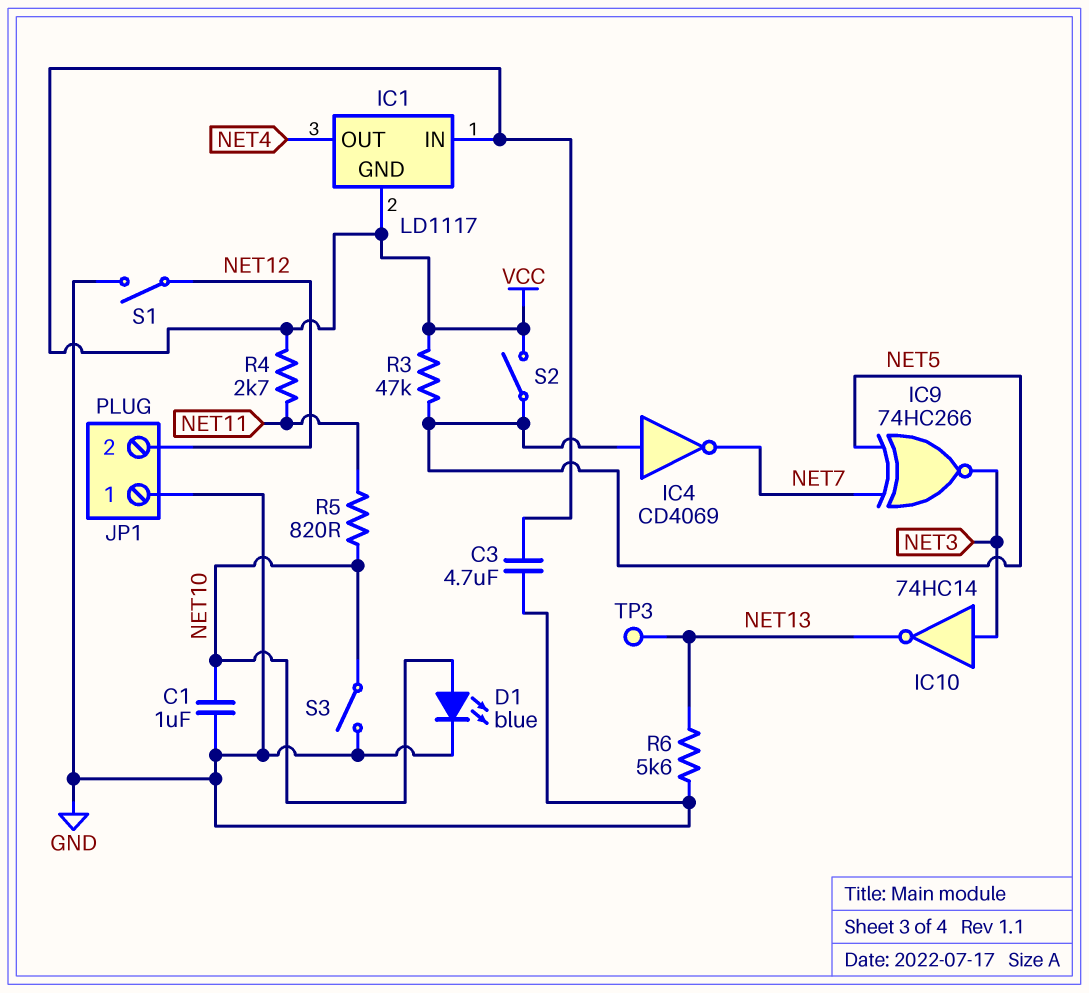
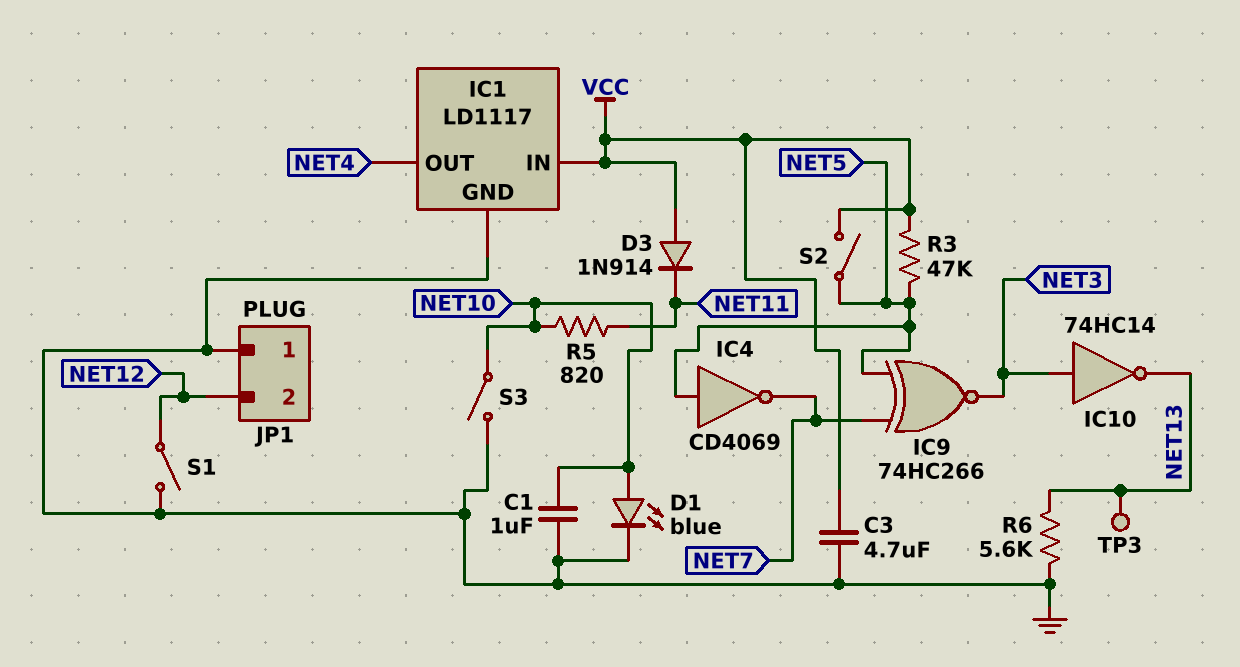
D3: none -> diode 1N914 (A VCC, K NET11)
IC1 pin GND: VCC -> GND
R4: 2.7k (NET11, VCC) -> none

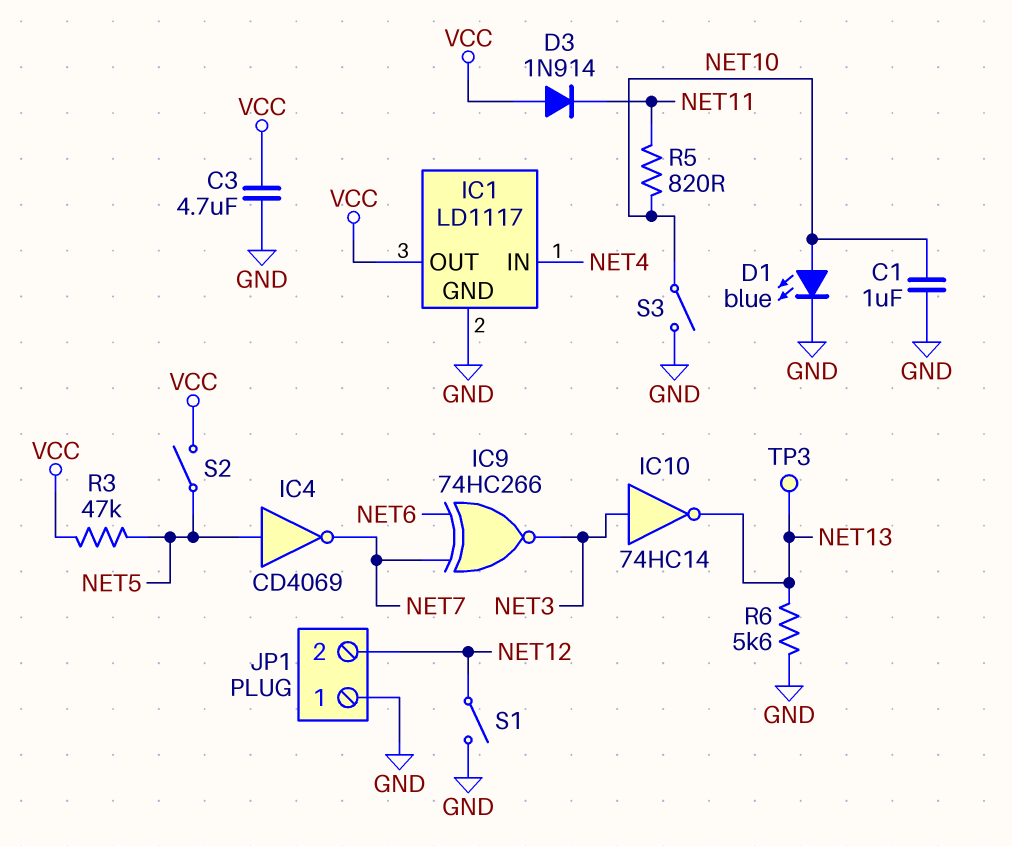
IC1 pin IN: VCC -> NET4
IC1 pin OUT: NET4 -> VCC
IC9: XNOR 74HC266 (in NET5, in NET7, out NET3) -> XNOR 74HC266 (in NET6, in NET7, out NET3)

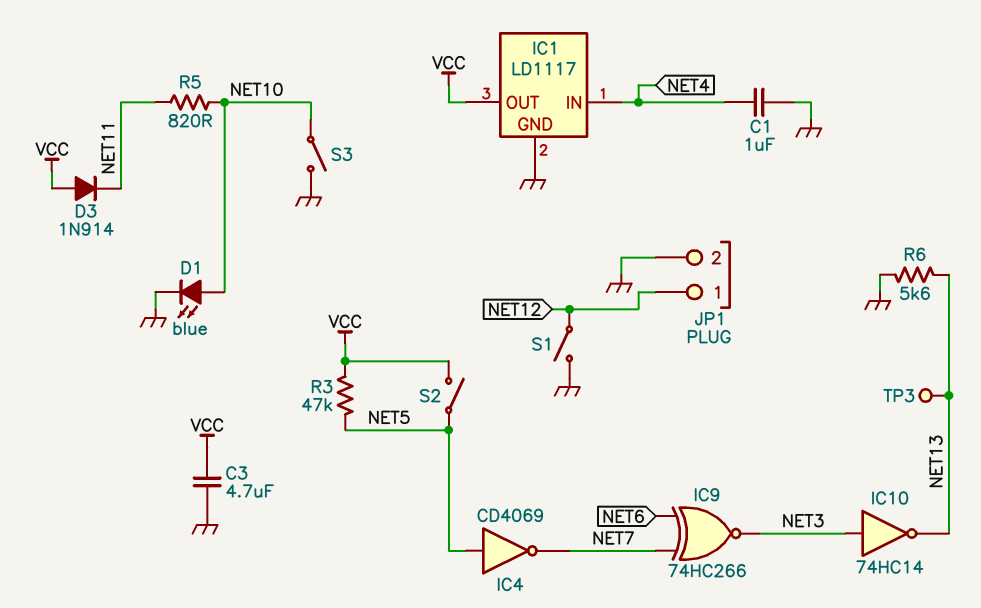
C1: 1uF (GND, NET10) -> 1uF (GND, NET4)
JP1 pin 1: GND -> NET12
JP1 pin 2: NET12 -> GND

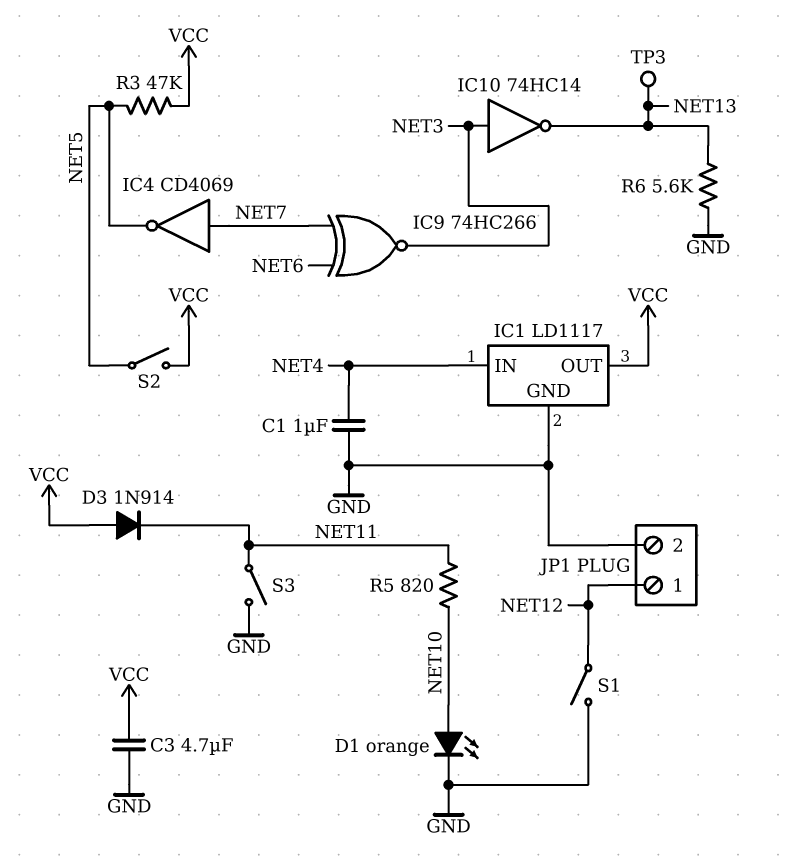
D1: LED blue (A NET10, K GND) -> LED orange (A NET10, K GND)
IC4: NOT CD4069 (in NET5, out NET7) -> NOT CD4069 (in NET7, out NET5)
S3: switch (GND, NET10) -> switch (GND, NET11)

